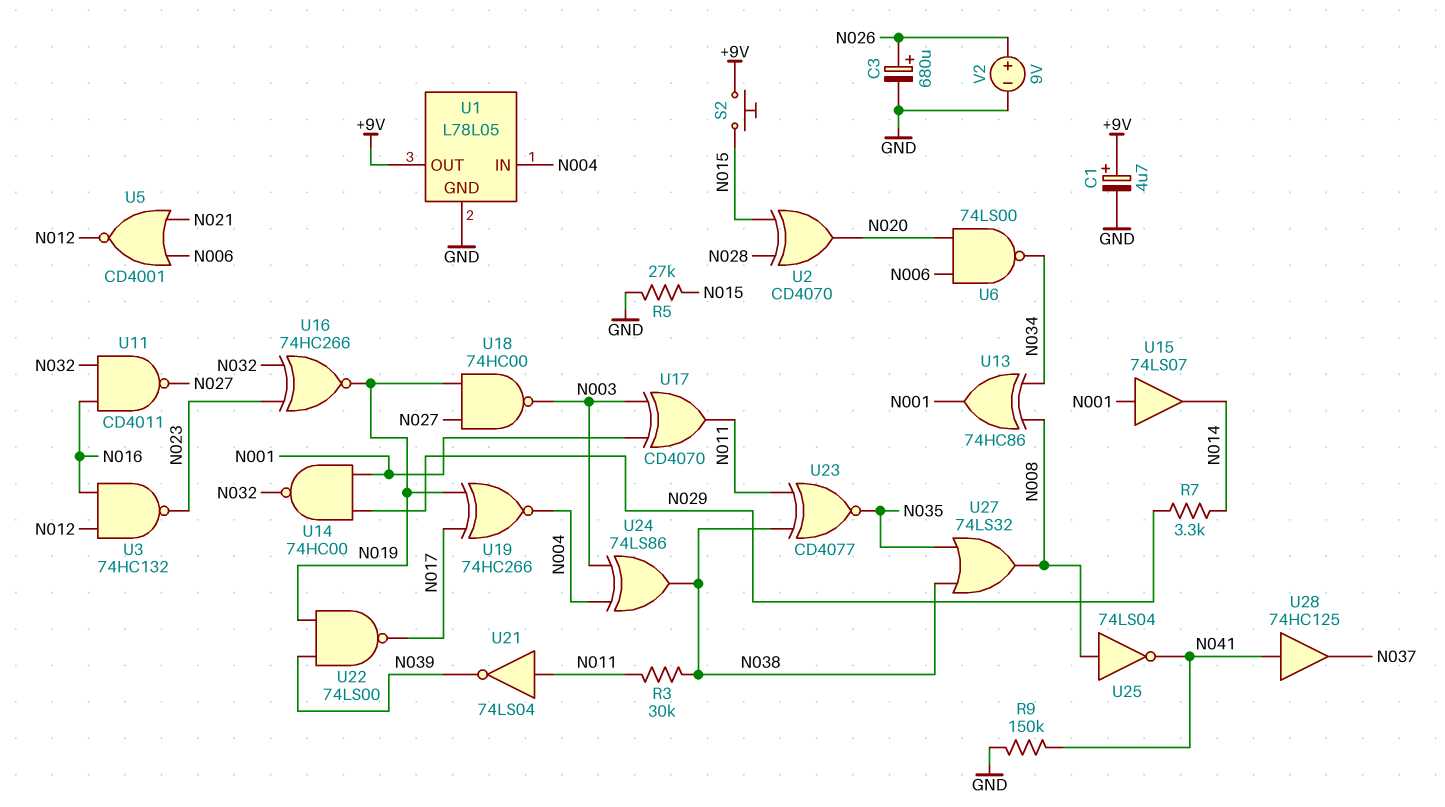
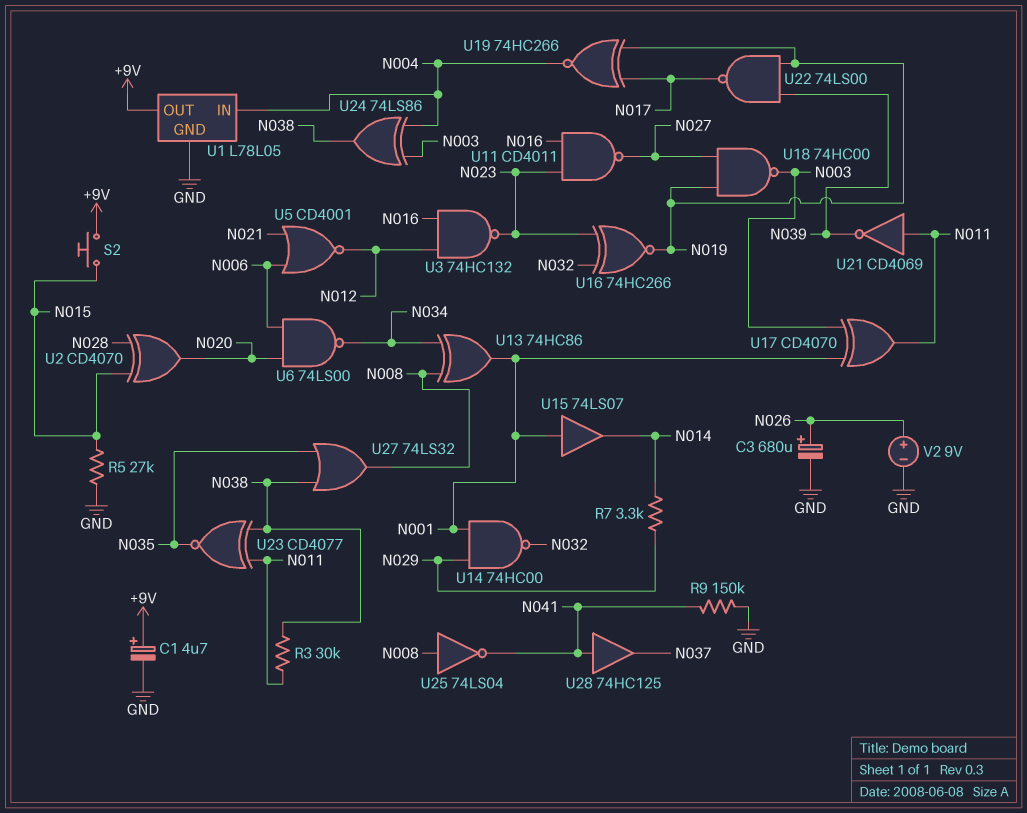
U11: NAND CD4011 (in N016, in N032, out N027) -> NAND CD4011 (in N016, in N023, out N027)
U21: NOT 74LS04 (in N011, out N039) -> NOT CD4069 (in N011, out N039)

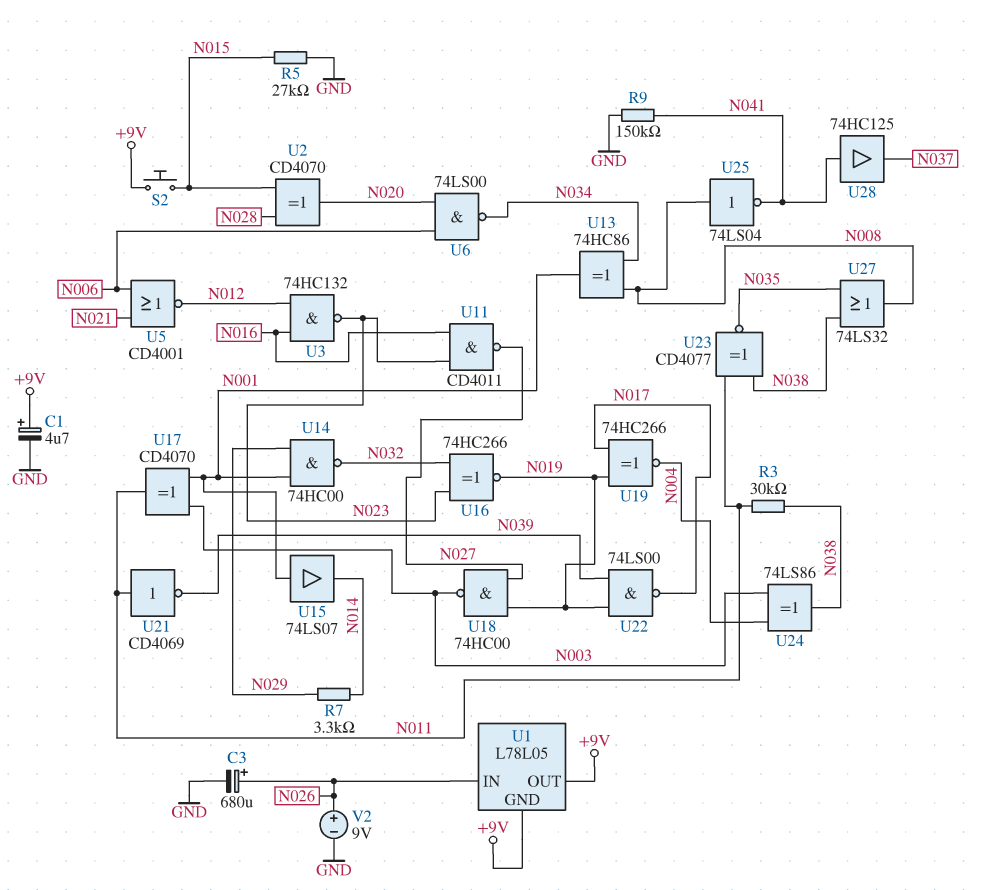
U1 pin GND: GND -> +9V
U1 pin IN: N004 -> N026

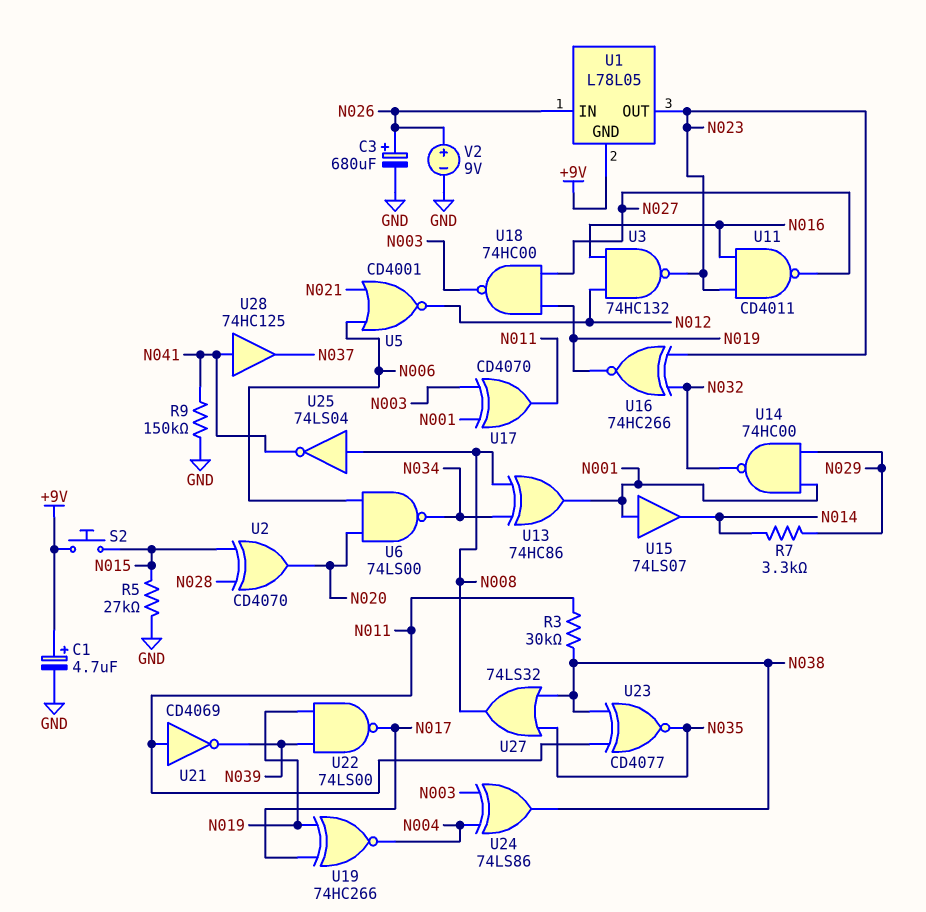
U1 pin OUT: +9V -> N023

